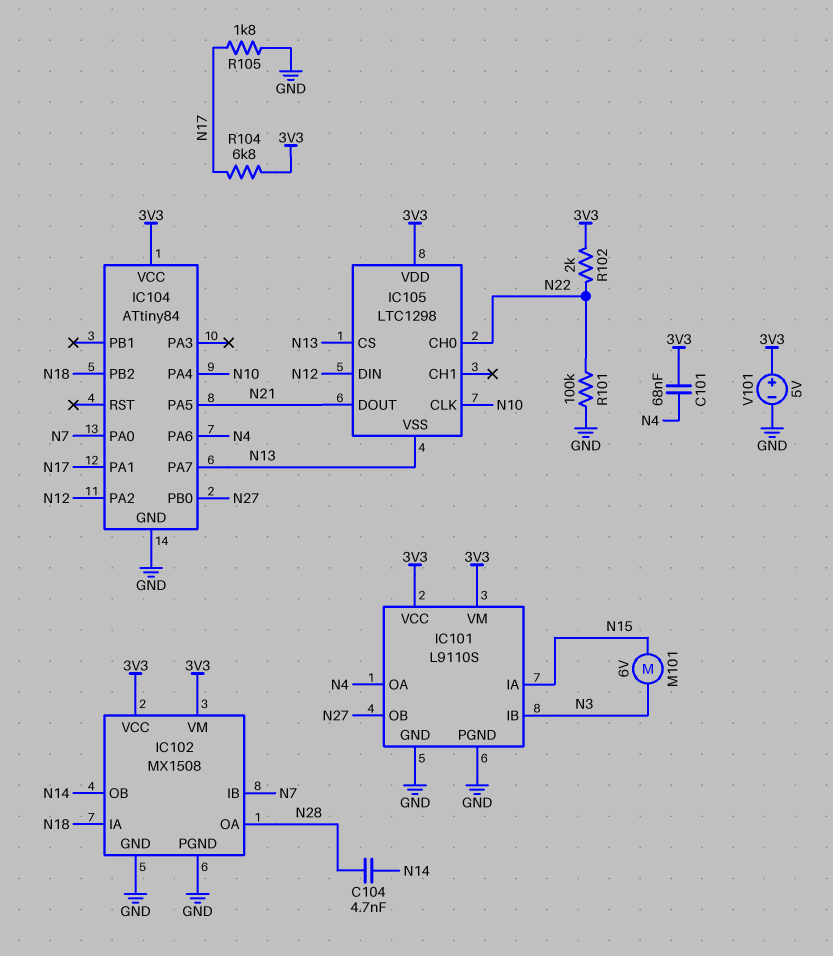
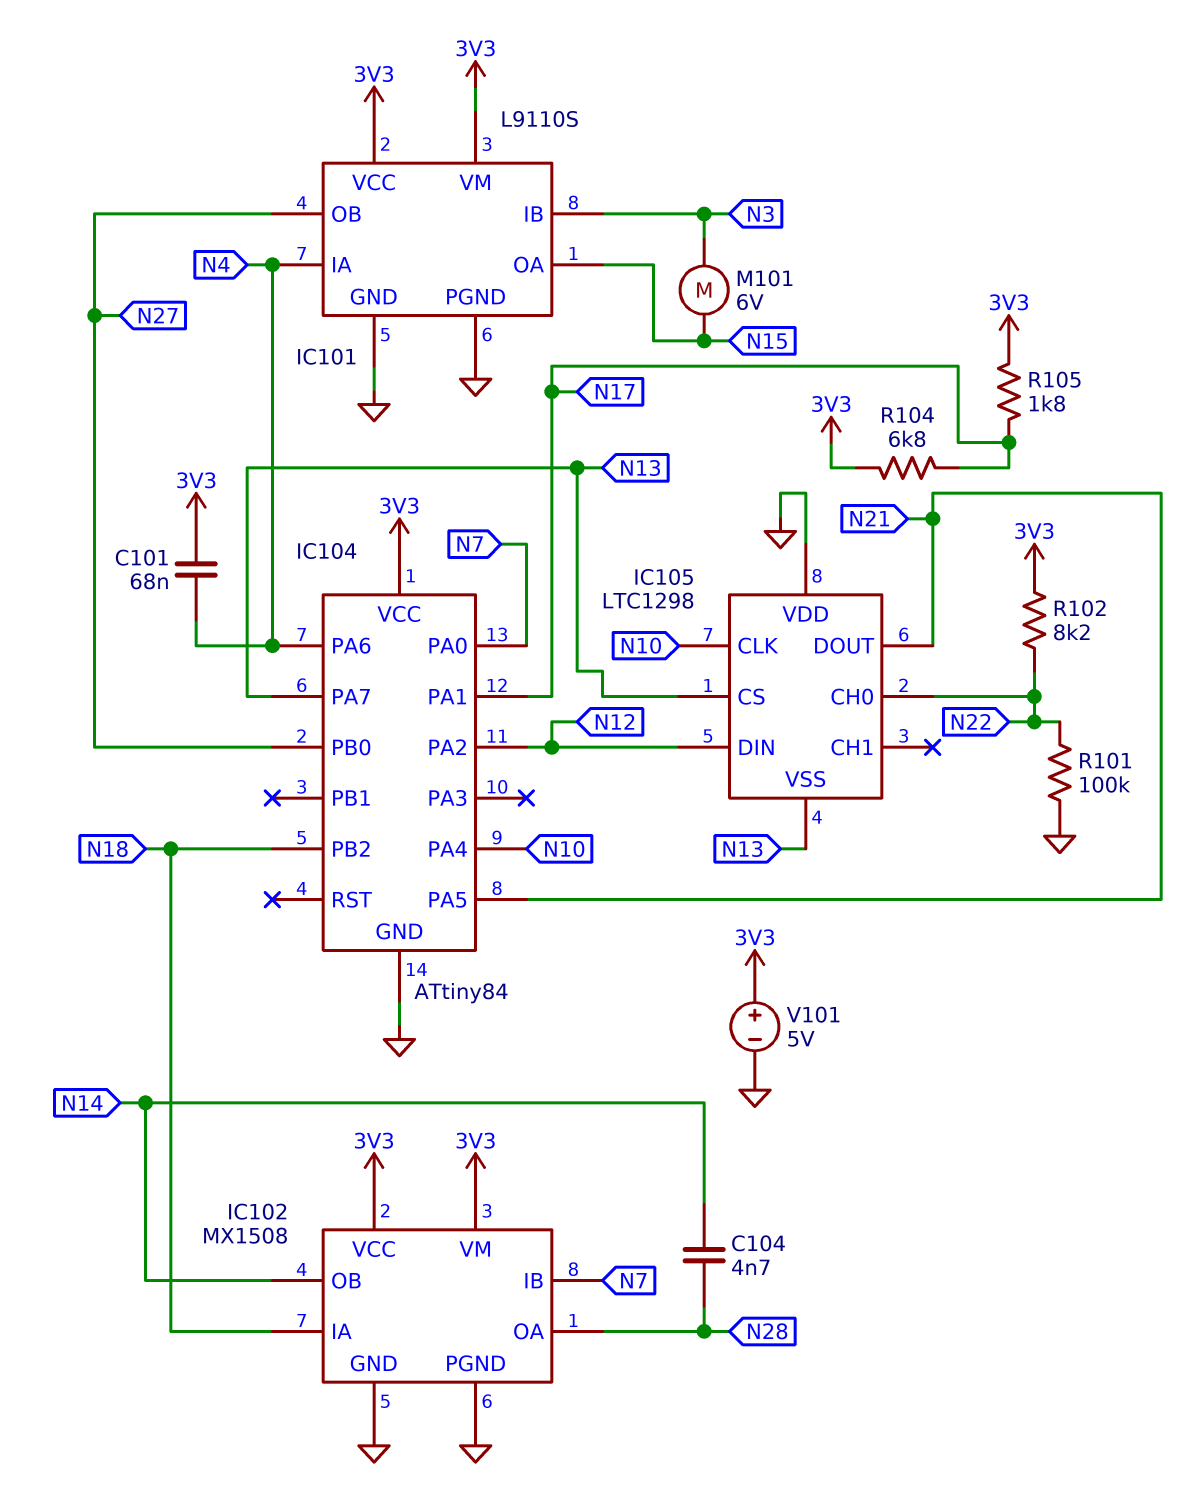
IC101 pin IA: N15 -> N4
IC101 pin OA: N4 -> N15
IC105 pin VDD: 3V3 -> GND
R102: 2k (3V3, N22) -> 8.2k (3V3, N22)
R105: 1.8k (GND, N17) -> 1.8k (3V3, N17)

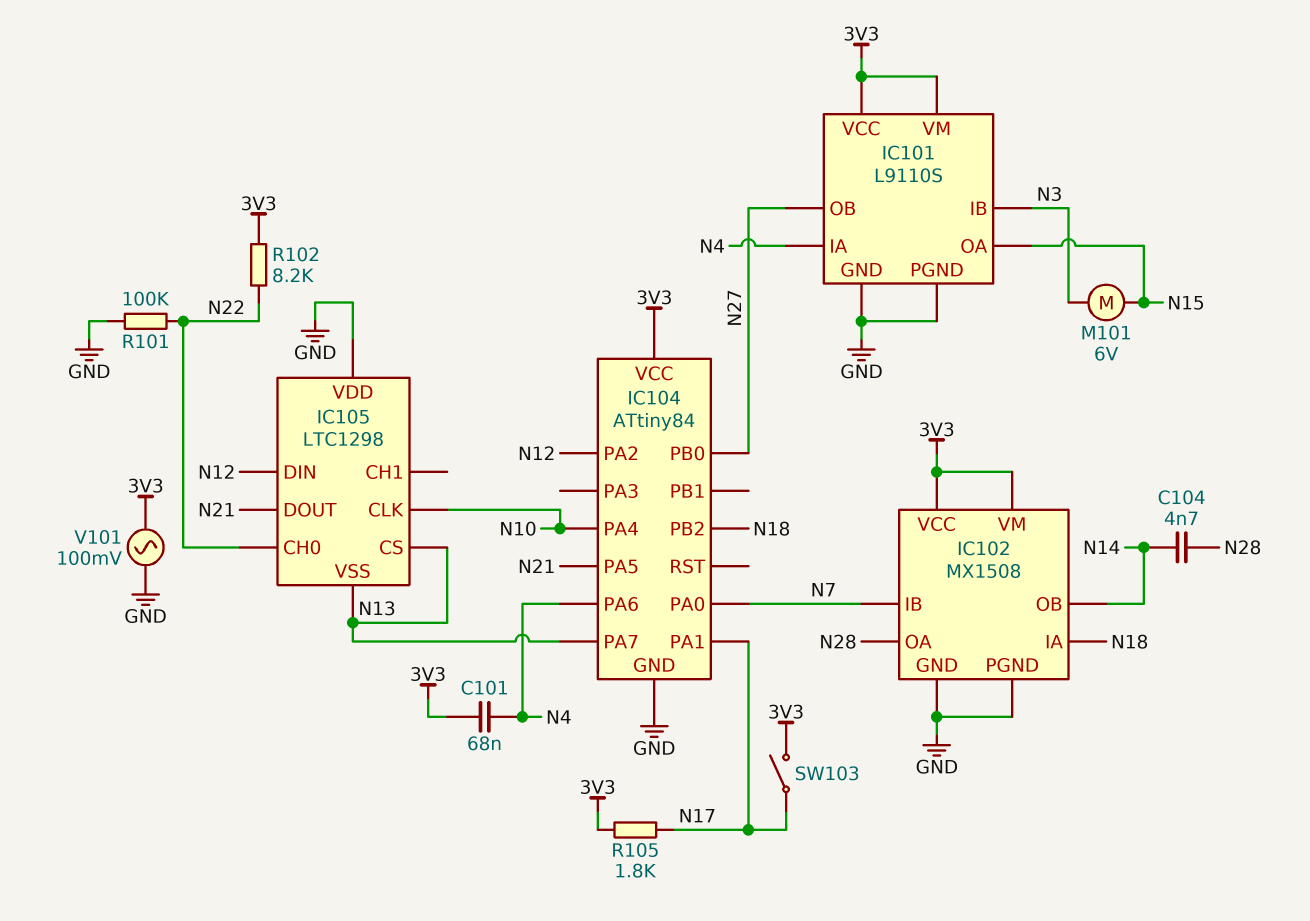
R104: 6.8k (3V3, N17) -> none
SW103: none -> switch (3V3, N17)
V101: 5V (plus 3V3, minus GND) -> AC 100mV (3V3, GND)

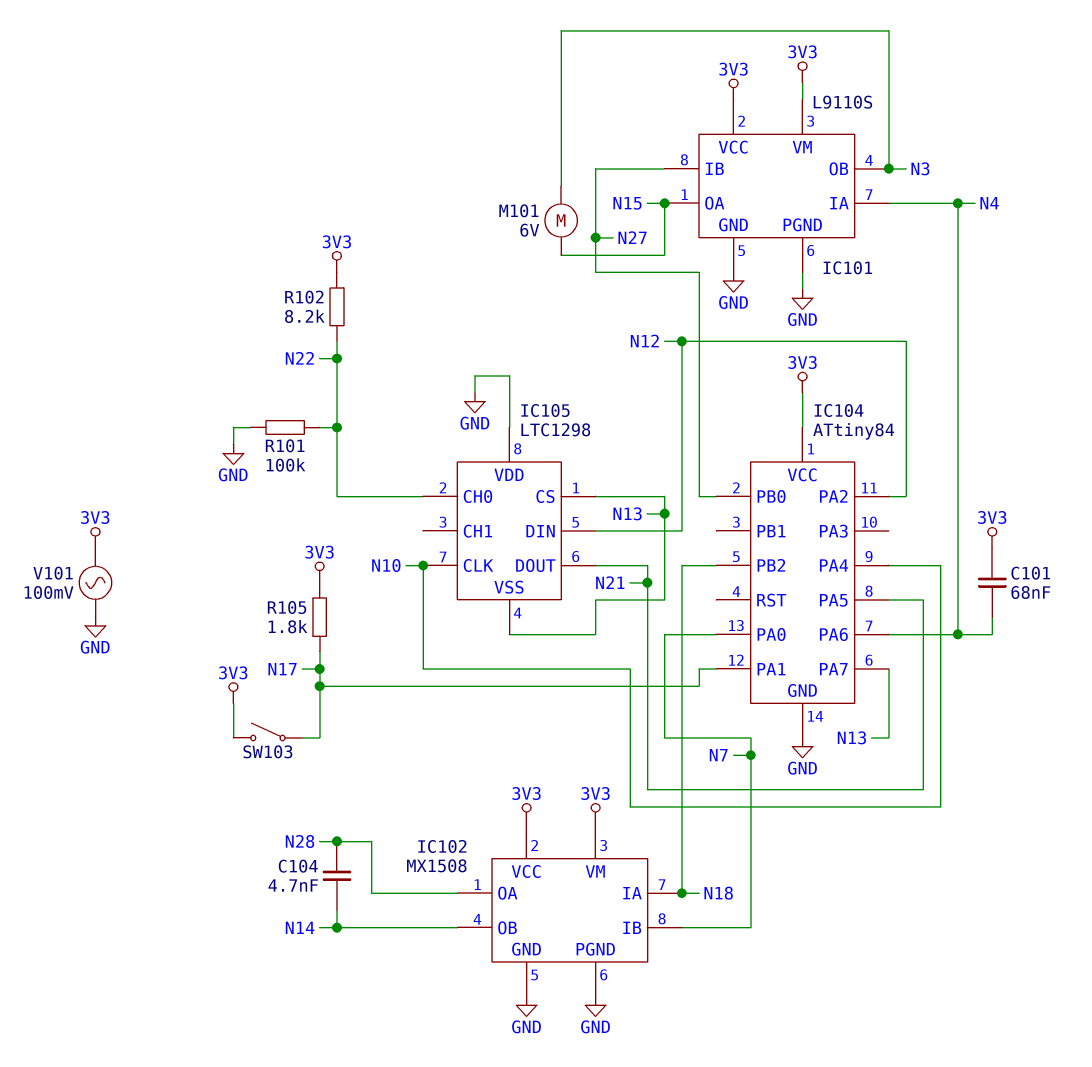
IC101 pin IB: N3 -> N27
IC101 pin OB: N27 -> N3

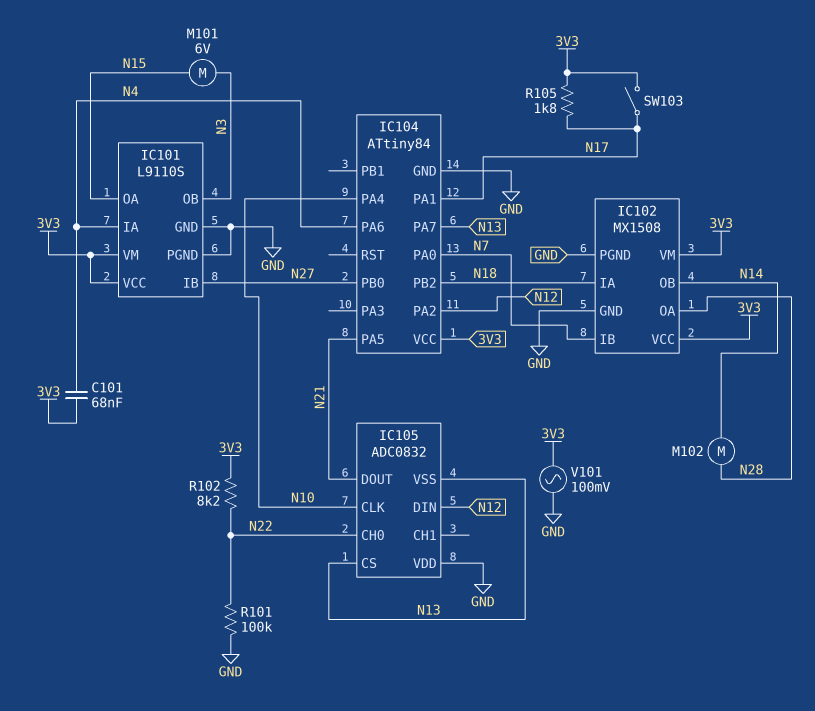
C104: 4.7nF (N14, N28) -> none
IC105: LTC1298 -> ADC0832
M102: none -> motor (N14, N28)

